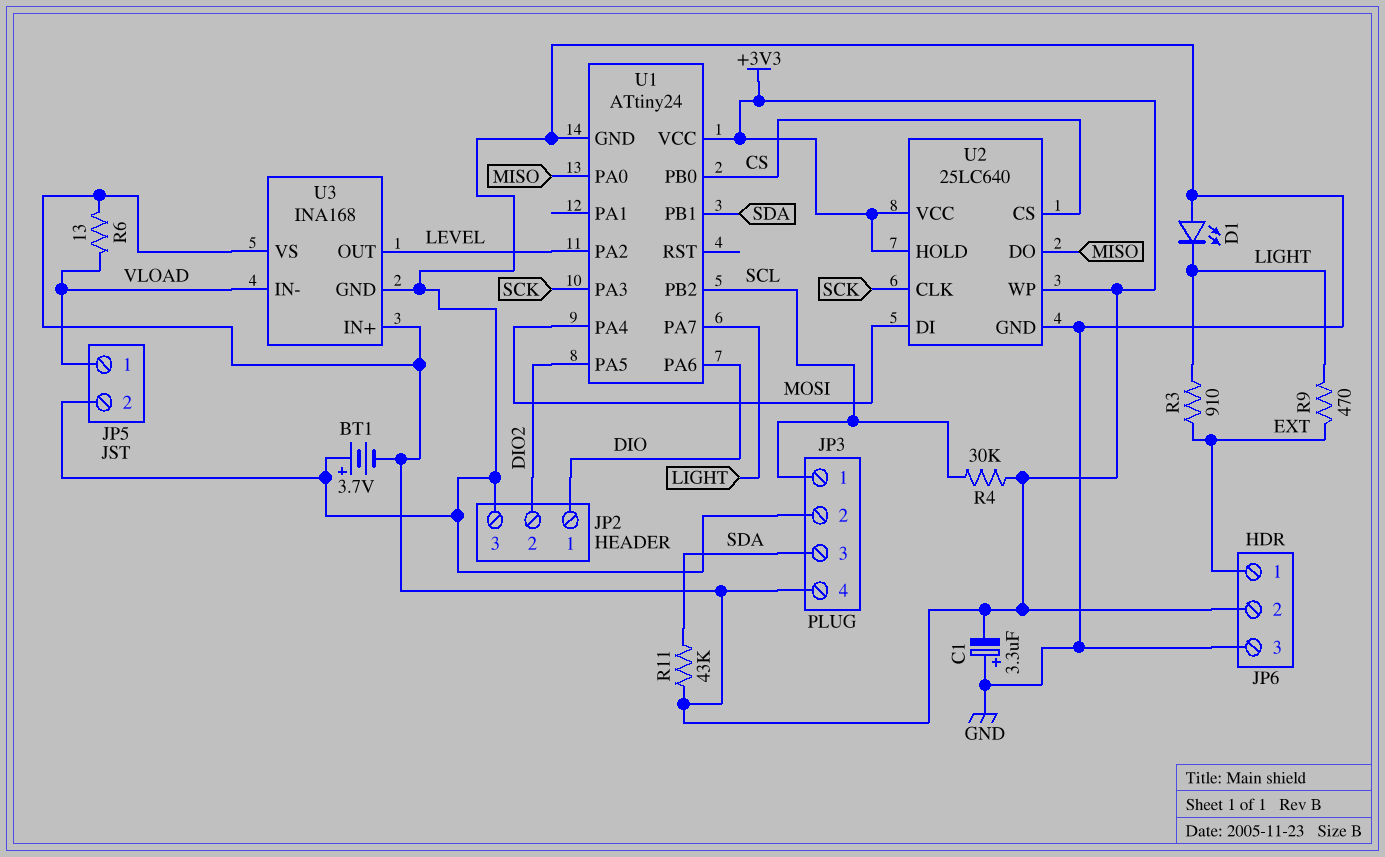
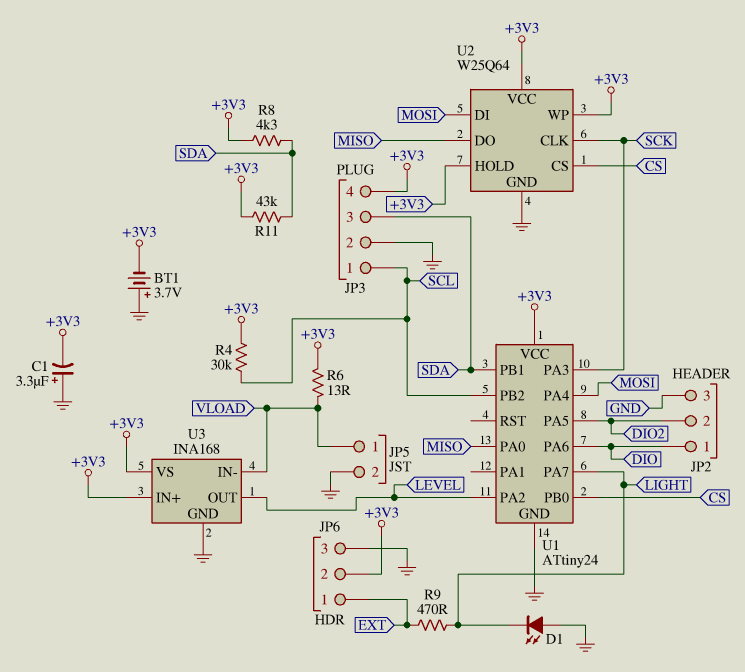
R3: 910 (EXT, LIGHT) -> none
R8: none -> 4.3k (+3V3, SDA)
U2: 25LC640 -> W25Q64

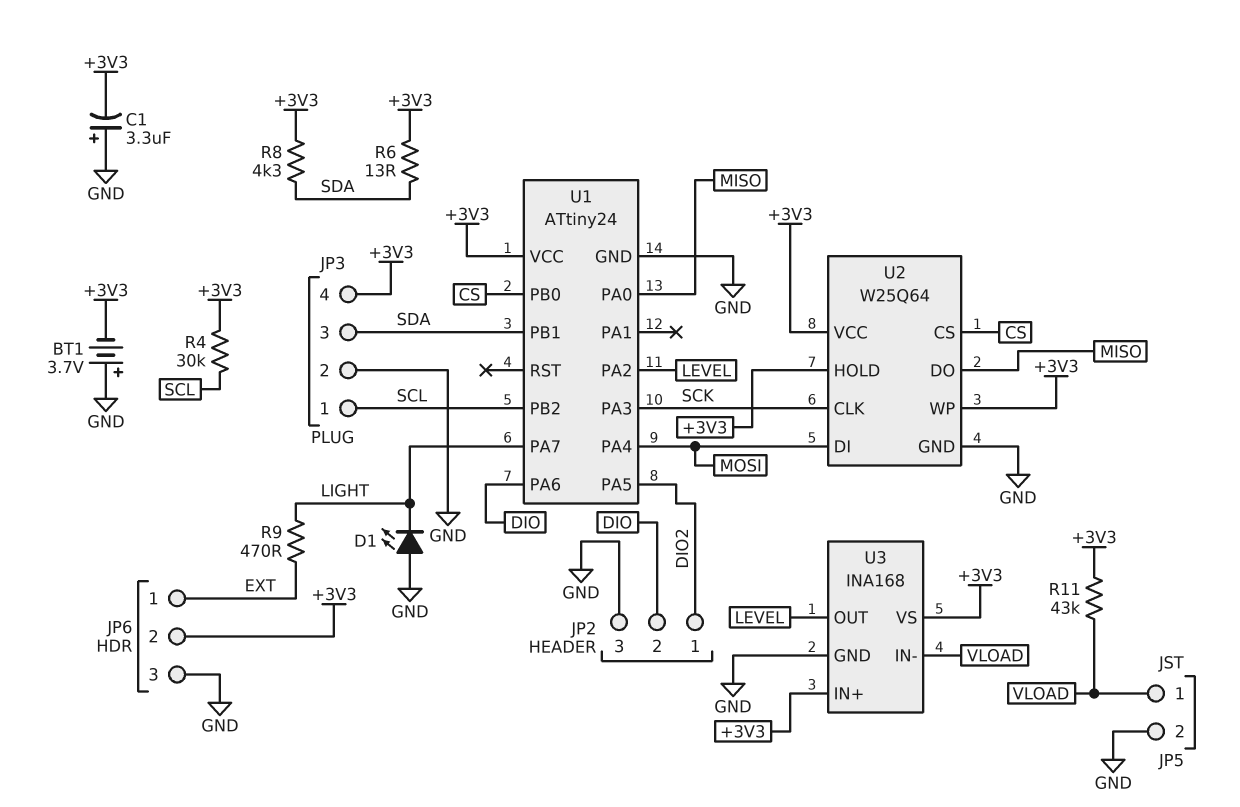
JP2 pin 1: DIO -> DIO2
JP2 pin 2: DIO2 -> DIO
R6: 13 (+3V3, VLOAD) -> 13 (+3V3, SDA)
R11: 43k (+3V3, SDA) -> 43k (+3V3, VLOAD)

